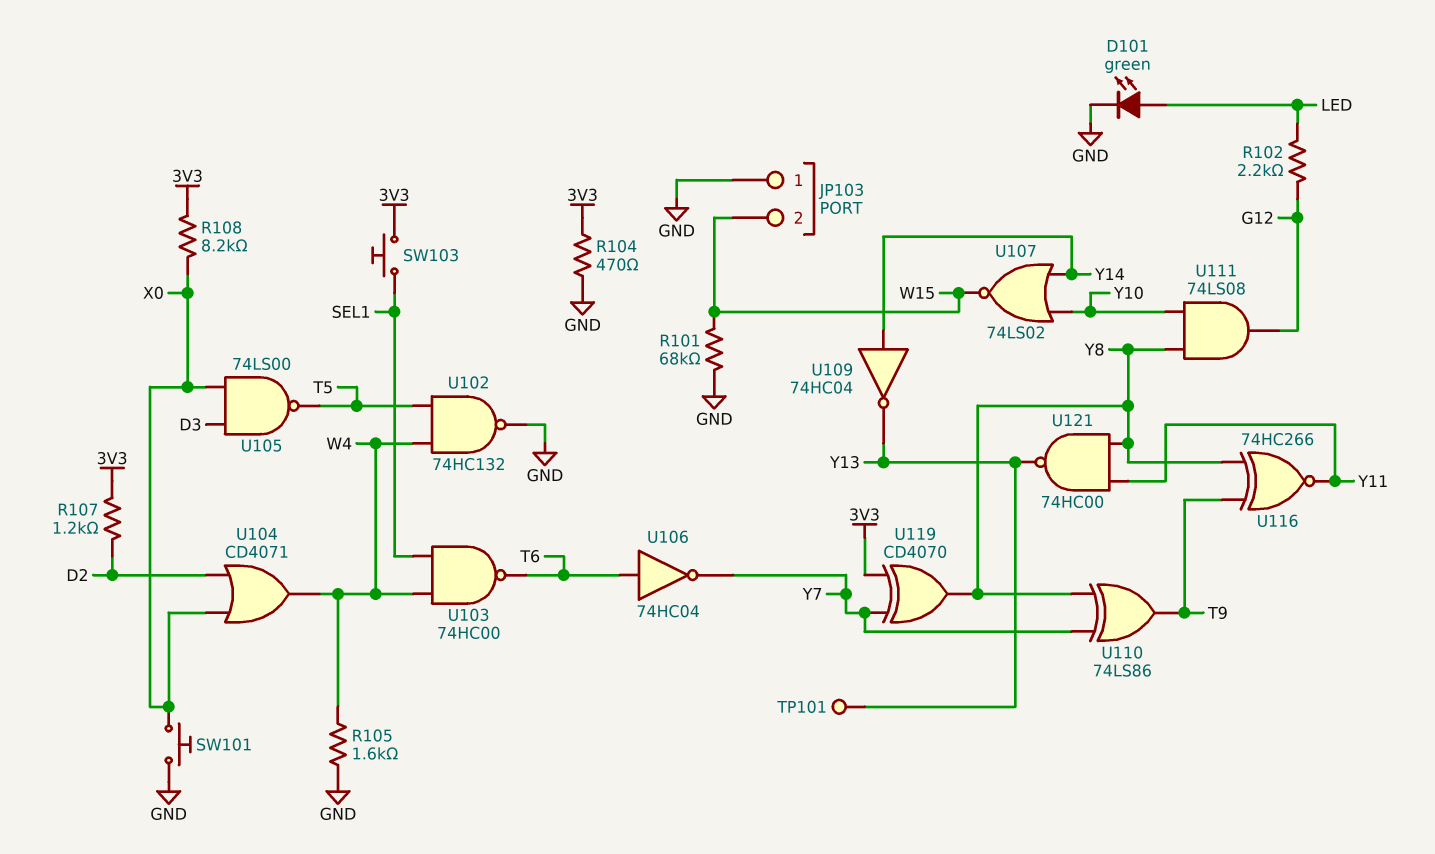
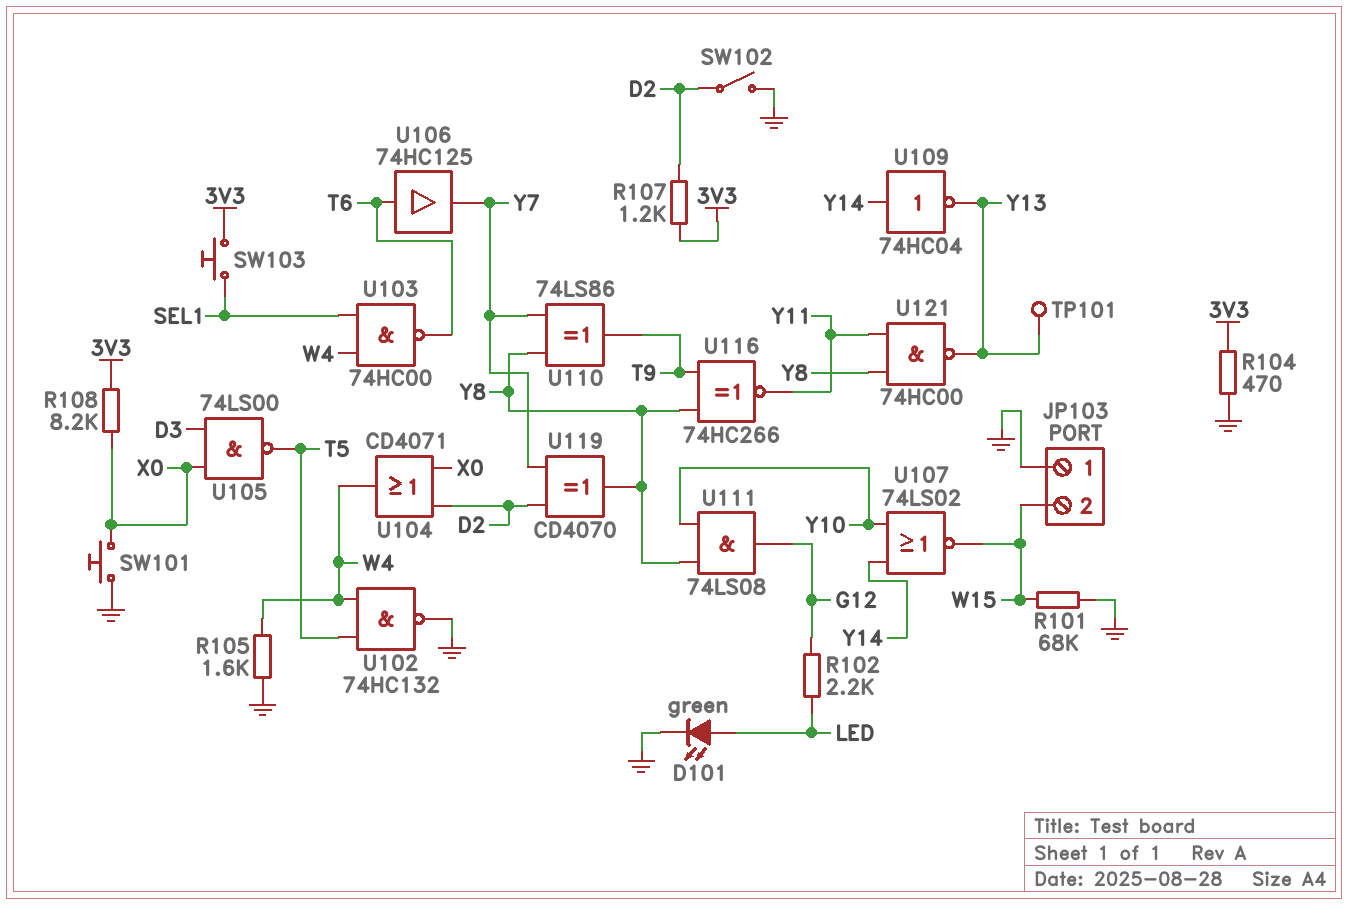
SW102: none -> switch (D2, GND)
U106: NOT 74HC04 (in T6, out Y7) -> buffer 74HC125 (in T6, out Y7)
U119: XOR CD4070 (in 3V3, in Y7, out Y8) -> XOR CD4070 (in D2, in Y7, out Y8)

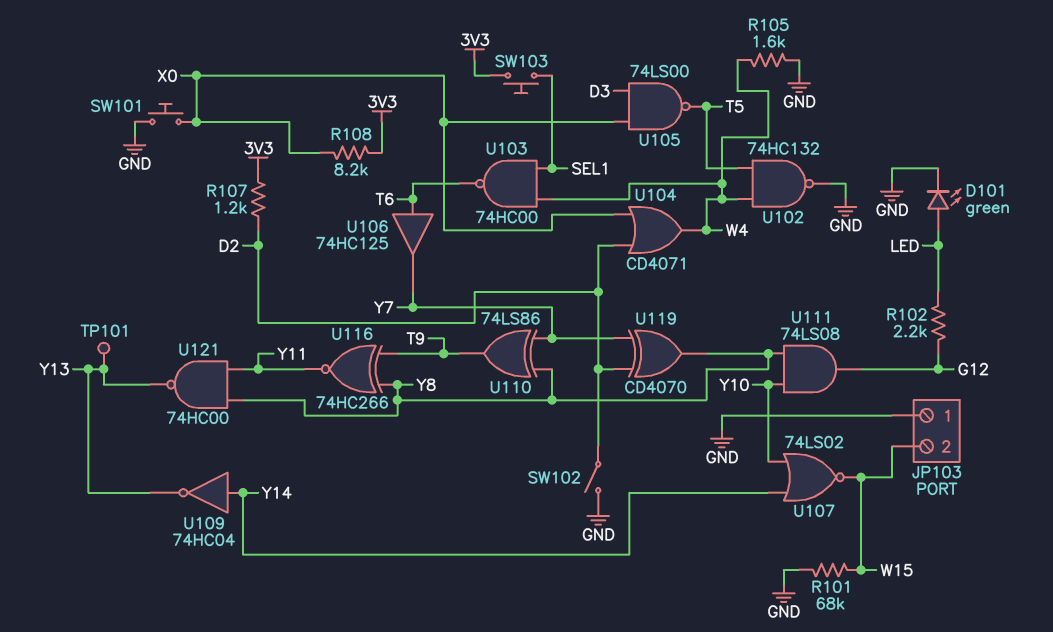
R104: 470 (3V3, GND) -> none

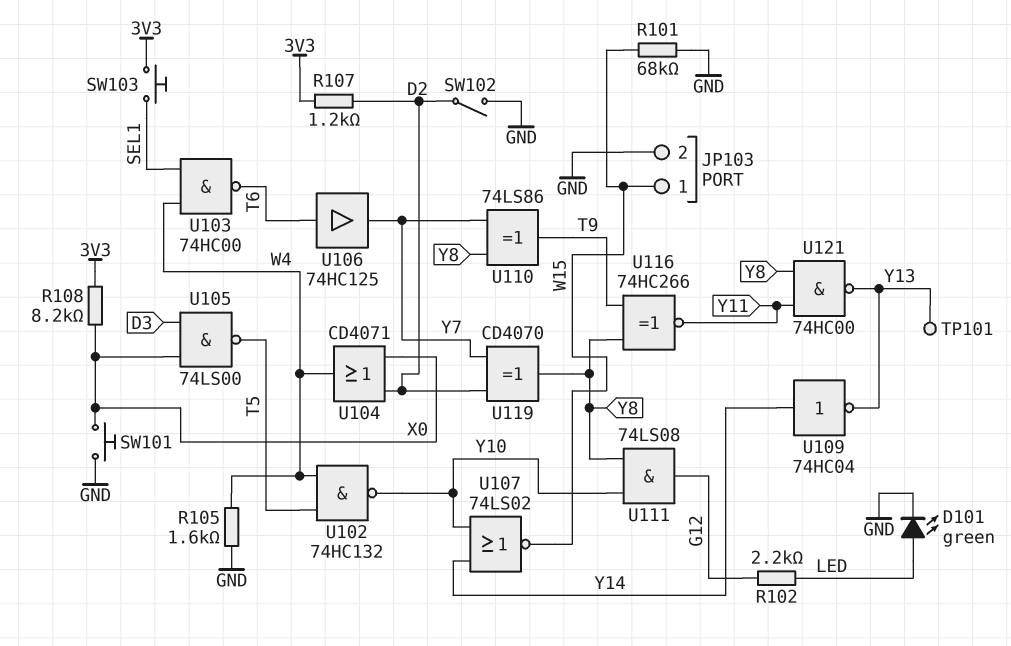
JP103 pin 1: GND -> W15
JP103 pin 2: W15 -> GND
U102: NAND 74HC132 (in T5, in W4, out GND) -> NAND 74HC132 (in T5, in W4, out Y10)

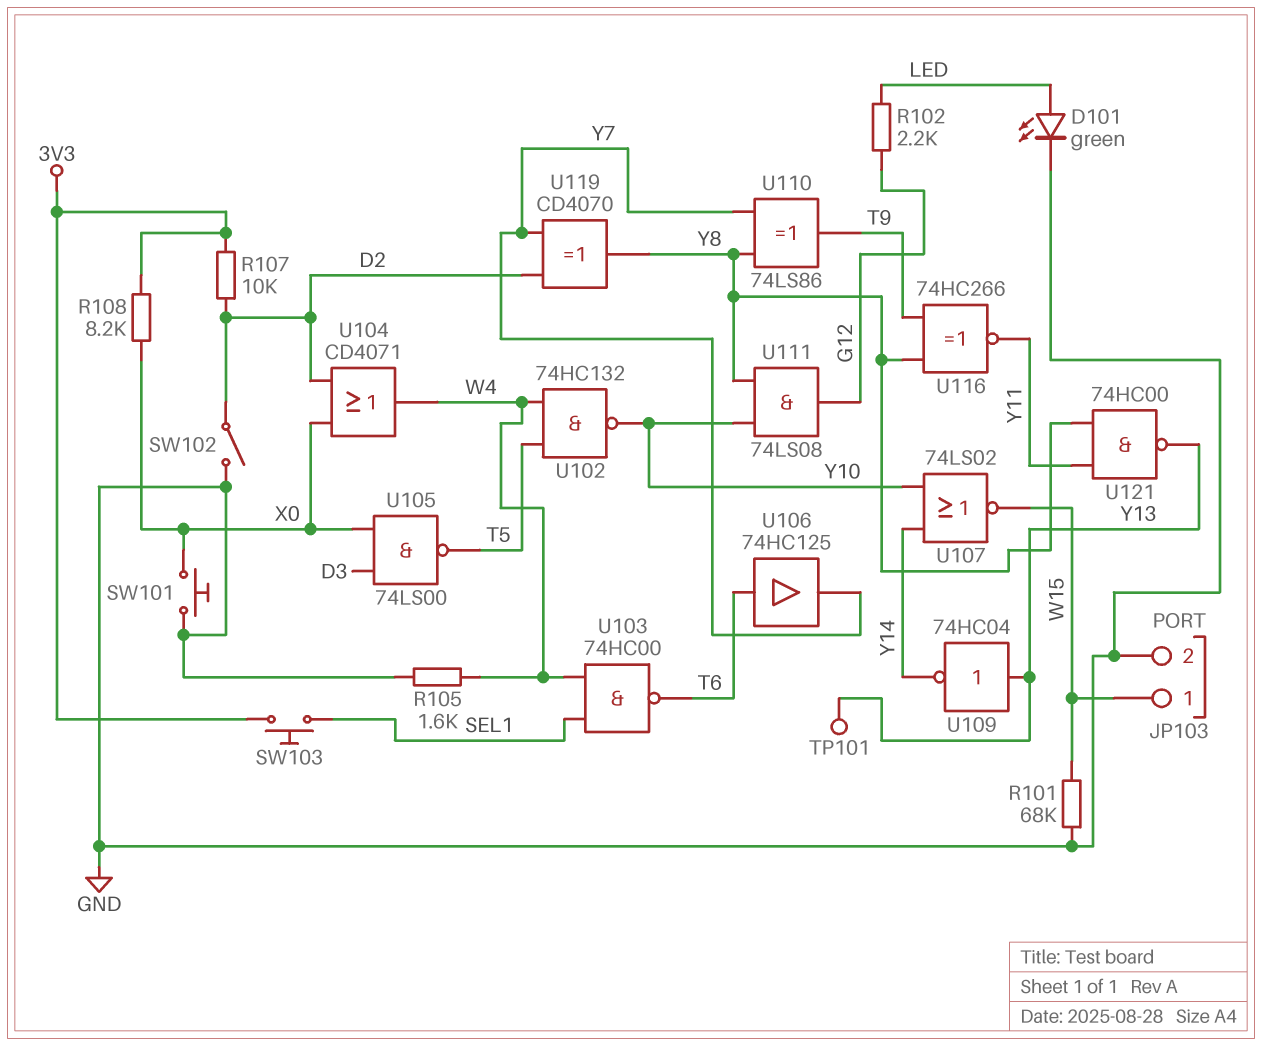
R107: 1.2k (3V3, D2) -> 10k (3V3, D2)
U109: NOT 74HC04 (in Y14, out Y13) -> NOT 74HC04 (in Y13, out Y14)

